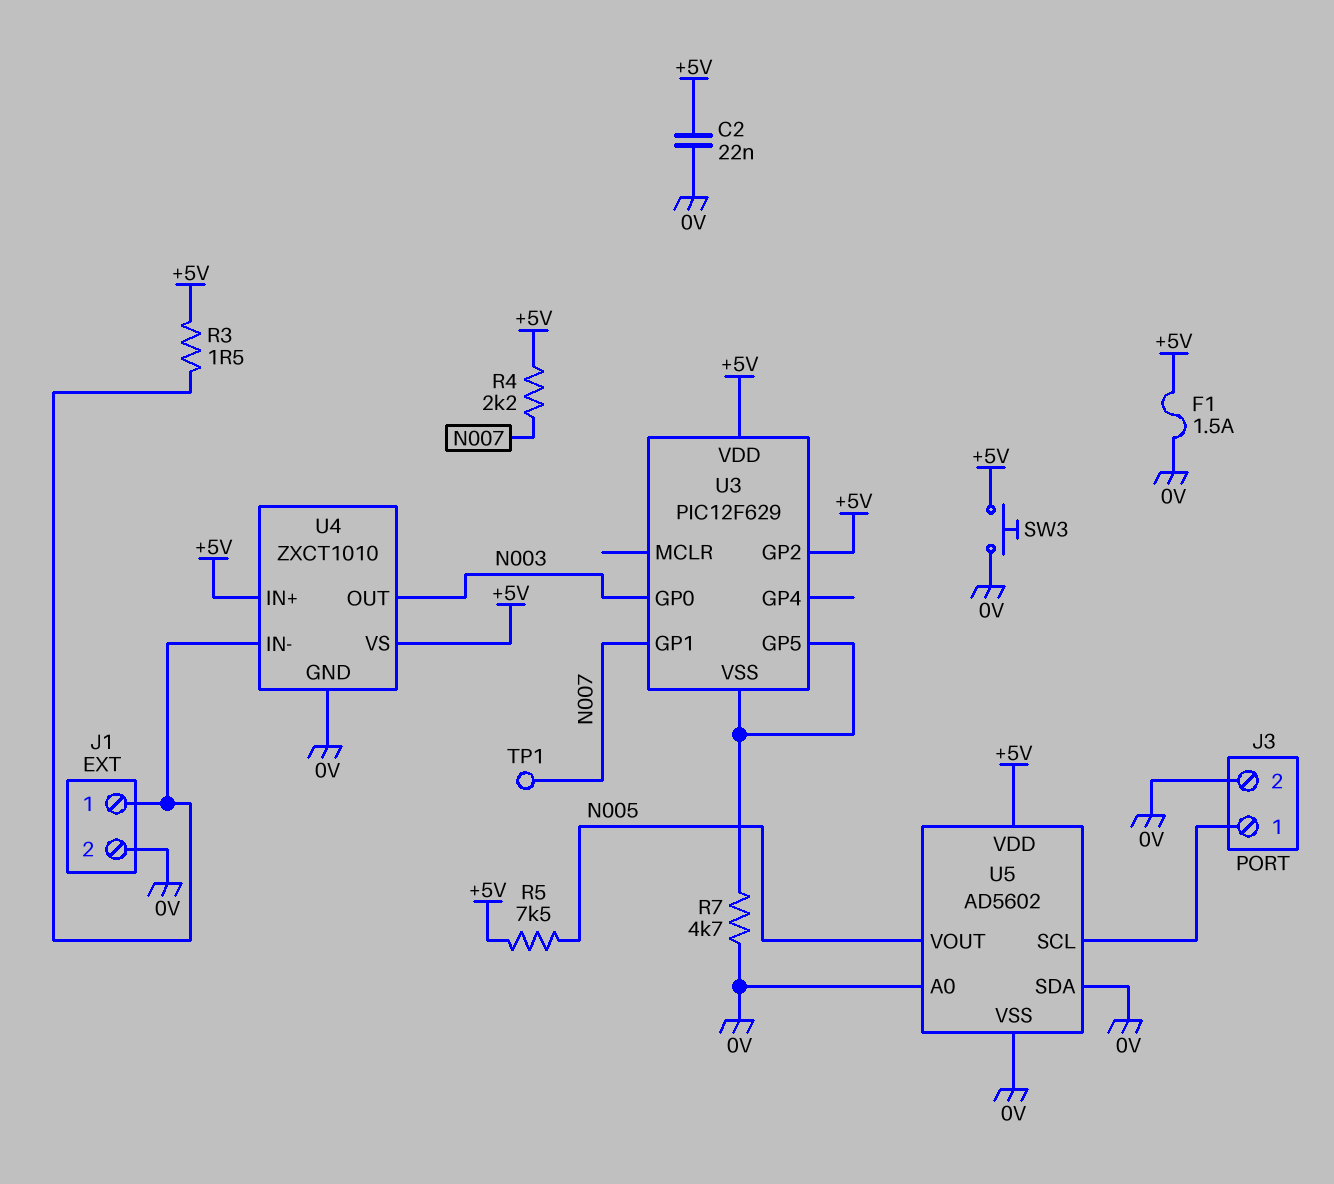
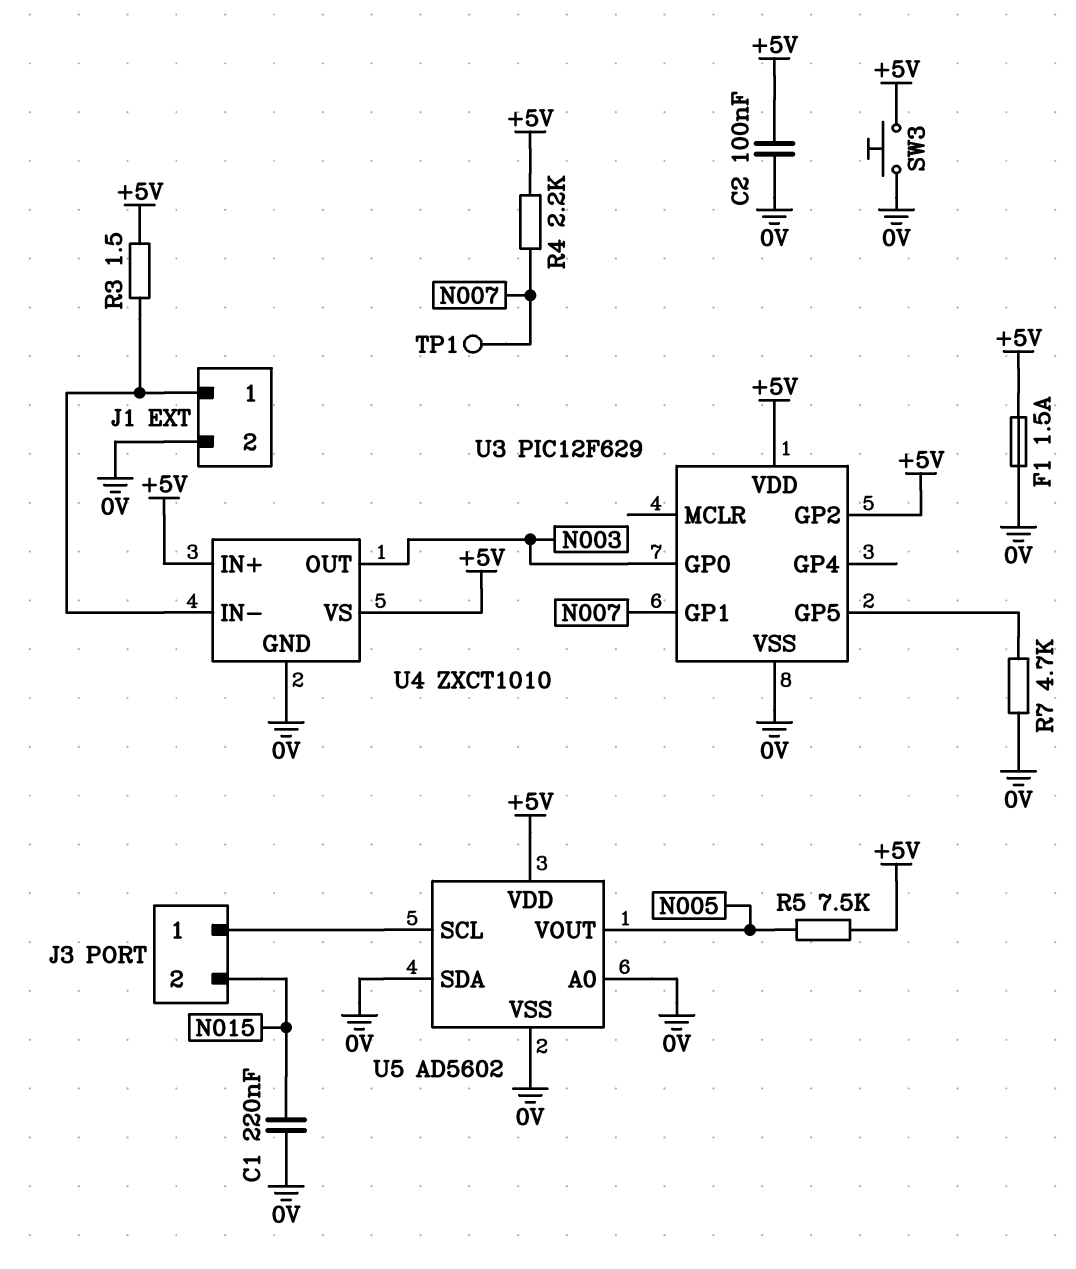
C1: none -> 220nF (0V, N015)
C2: 22nF (+5V, 0V) -> 100nF (+5V, 0V)
J3 pin 2: 0V -> N015
U3 pin VSS: U3/GP5 -> 0V

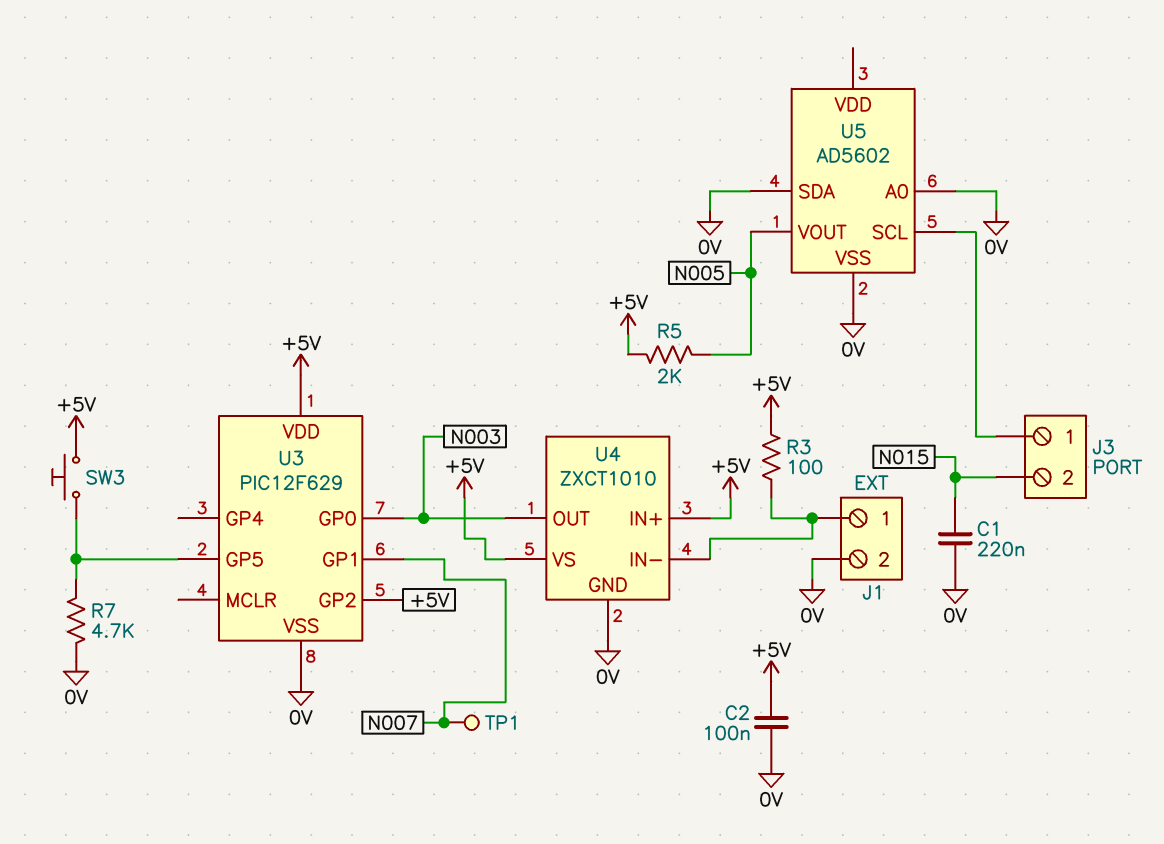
F1: 1.5A (+5V, 0V) -> none
R3: 1.5 (+5V, J1/1) -> 100 (+5V, J1/1)
R4: 2.2k (+5V, N007) -> none
R5: 7.5k (+5V, N005) -> 2k (+5V, N005)
SW3: button (+5V, 0V) -> button (+5V, U3/GP5)
U5 pin VDD: +5V -> none

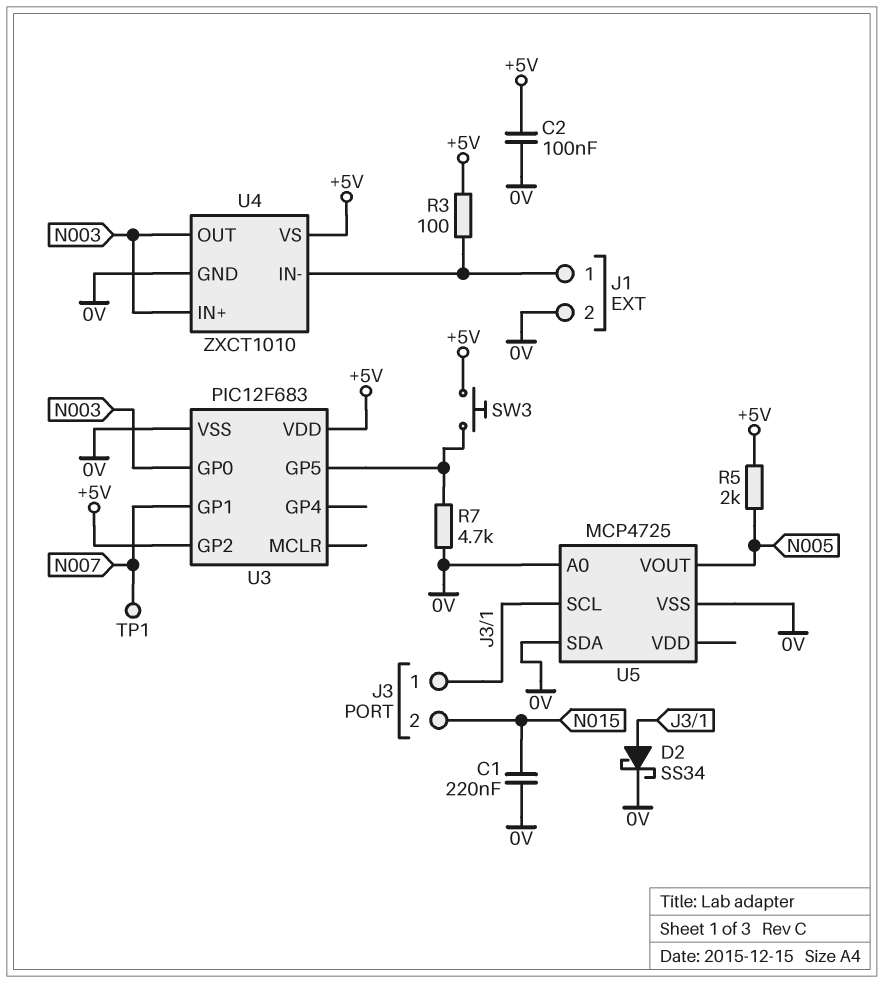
D2: none -> schottky SS34 (A J3/1, K 0V)
U3: PIC12F629 -> PIC12F683
U4 pin IN+: +5V -> N003
U5: AD5602 -> MCP4725

